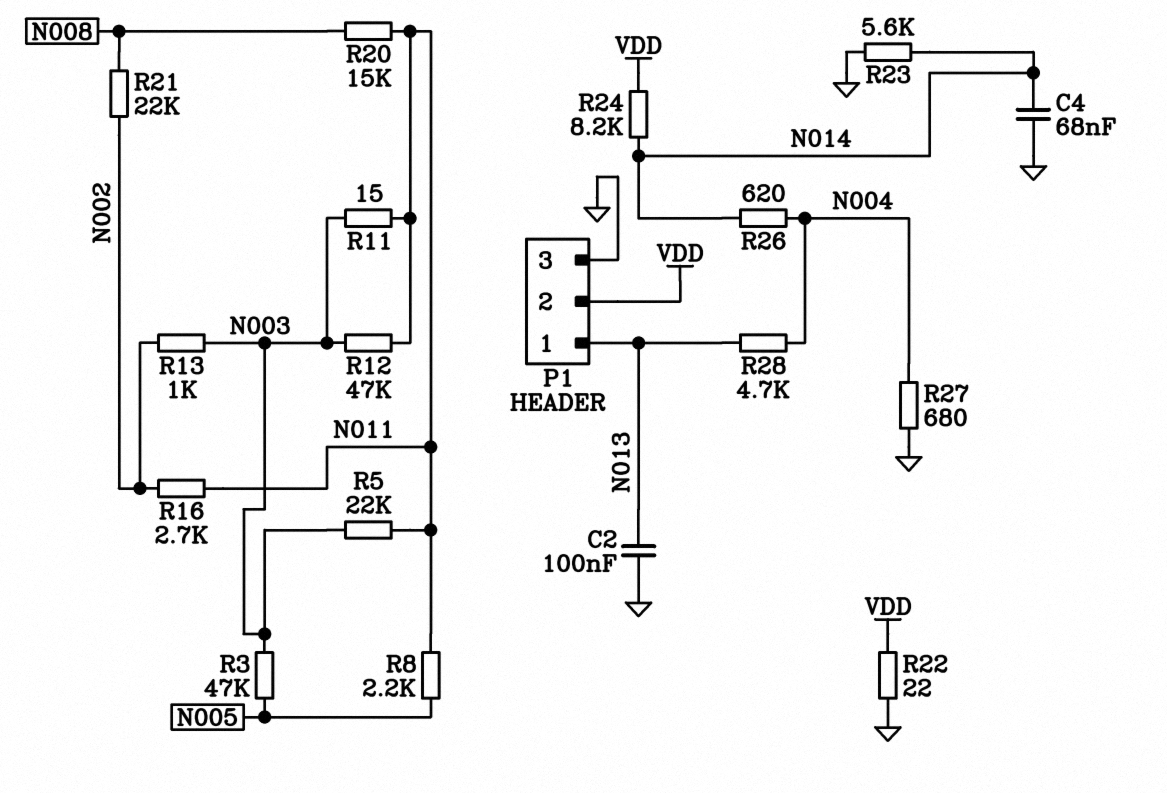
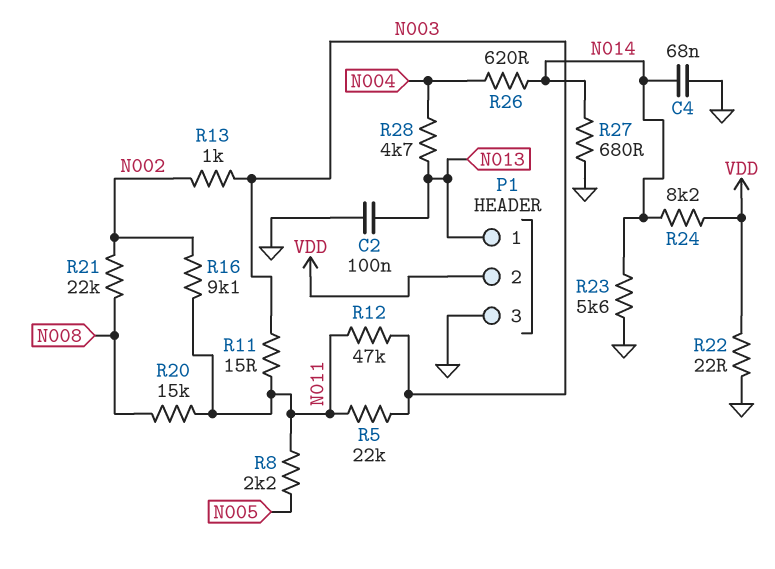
R3: 47k (N003, N005) -> none
R16: 2.7k (N002, N011) -> 9.1k (N002, N011)
R27: 680 (GND, N004) -> 680 (GND, N014)

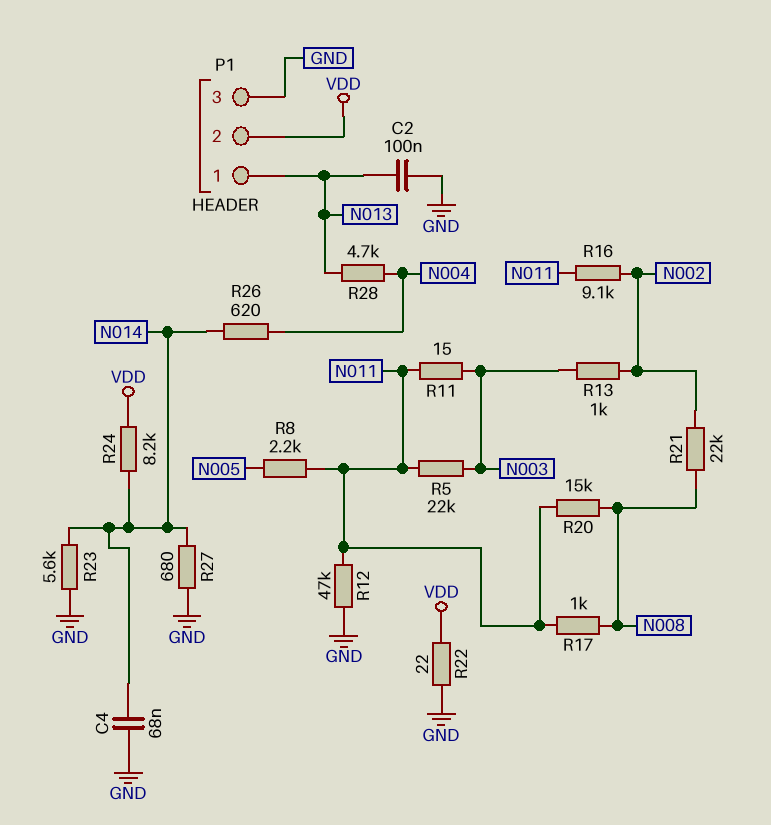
R12: 47k (N003, N011) -> 47k (GND, N011)
R17: none -> 1k (N008, N011)

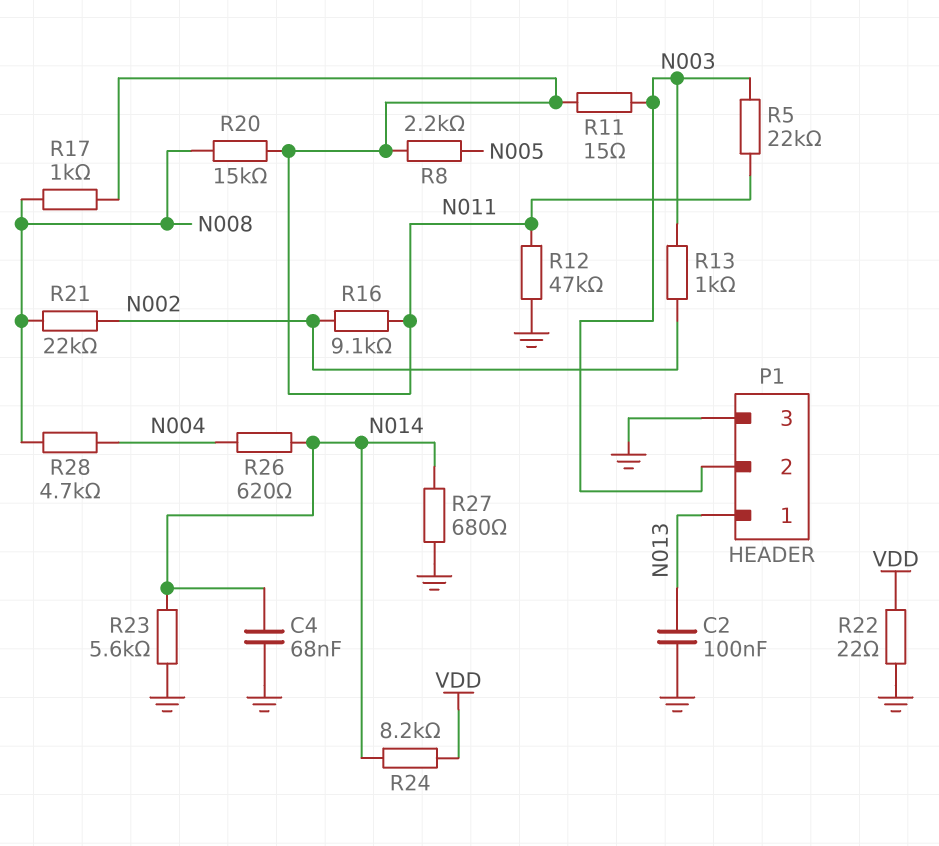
P1 pin 2: VDD -> N003
R28: 4.7k (N004, N013) -> 4.7k (N004, N008)

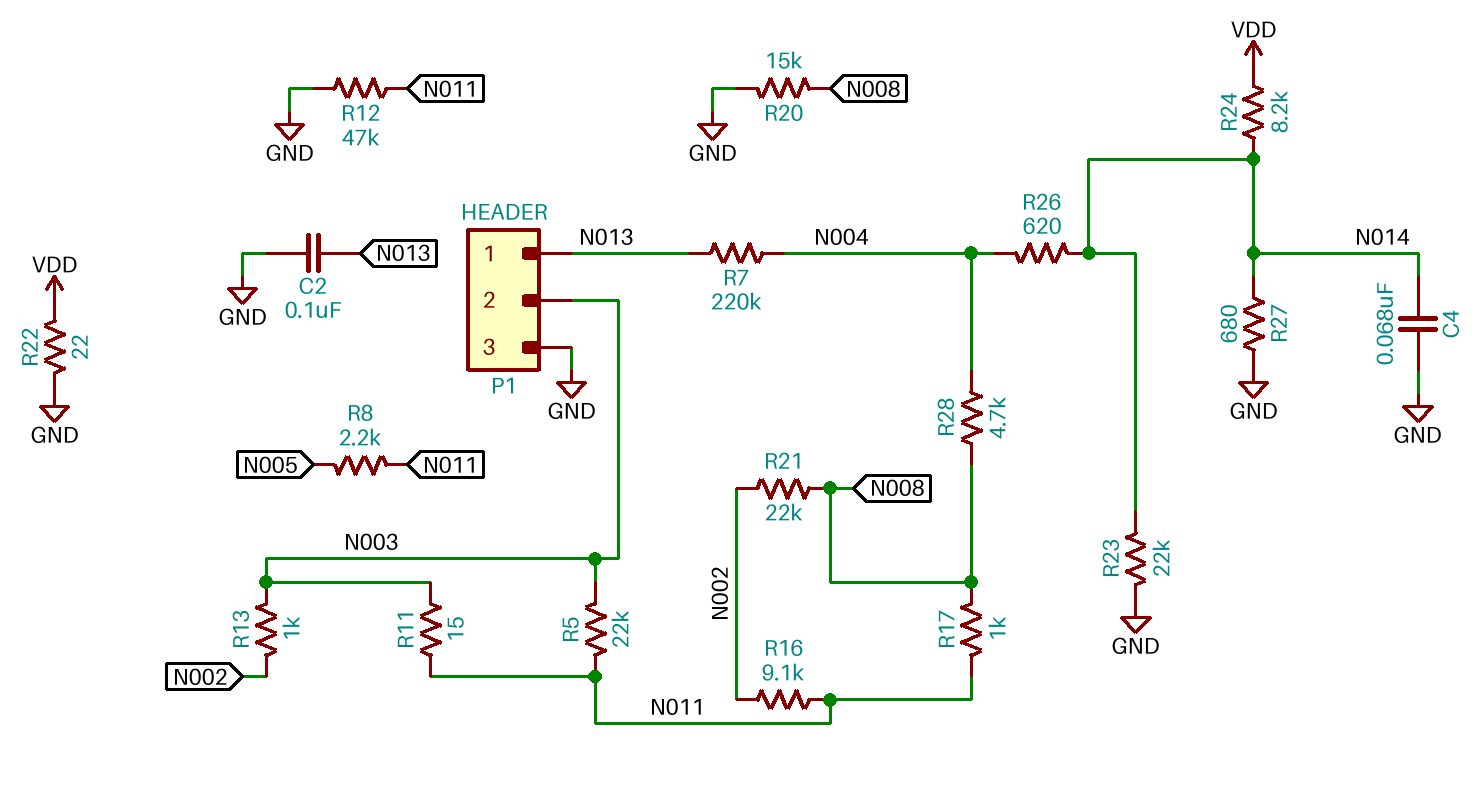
R7: none -> 220k (N004, N013)
R20: 15k (N008, N011) -> 15k (GND, N008)
R23: 5.6k (GND, N014) -> 22k (GND, N014)

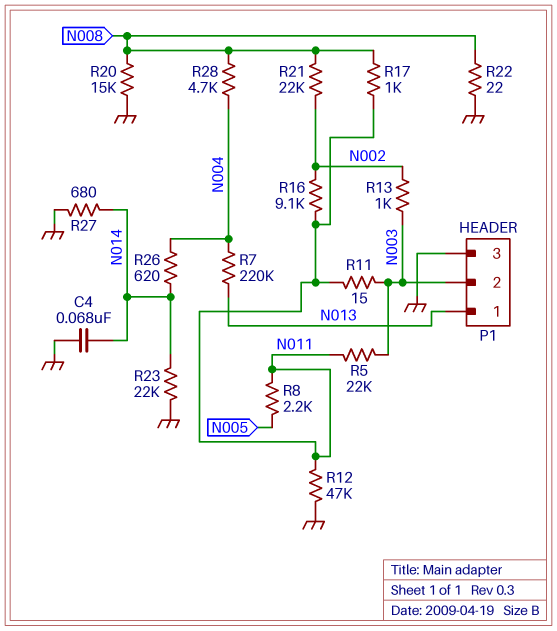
C2: 100nF (GND, N013) -> none
R22: 22 (GND, VDD) -> 22 (GND, N008)
R24: 8.2k (N014, VDD) -> none

